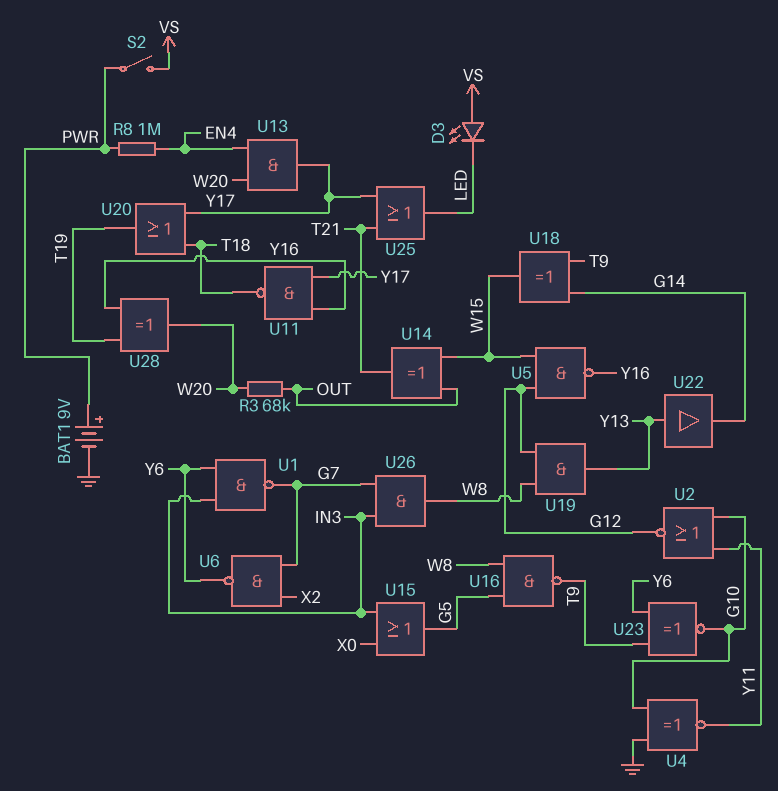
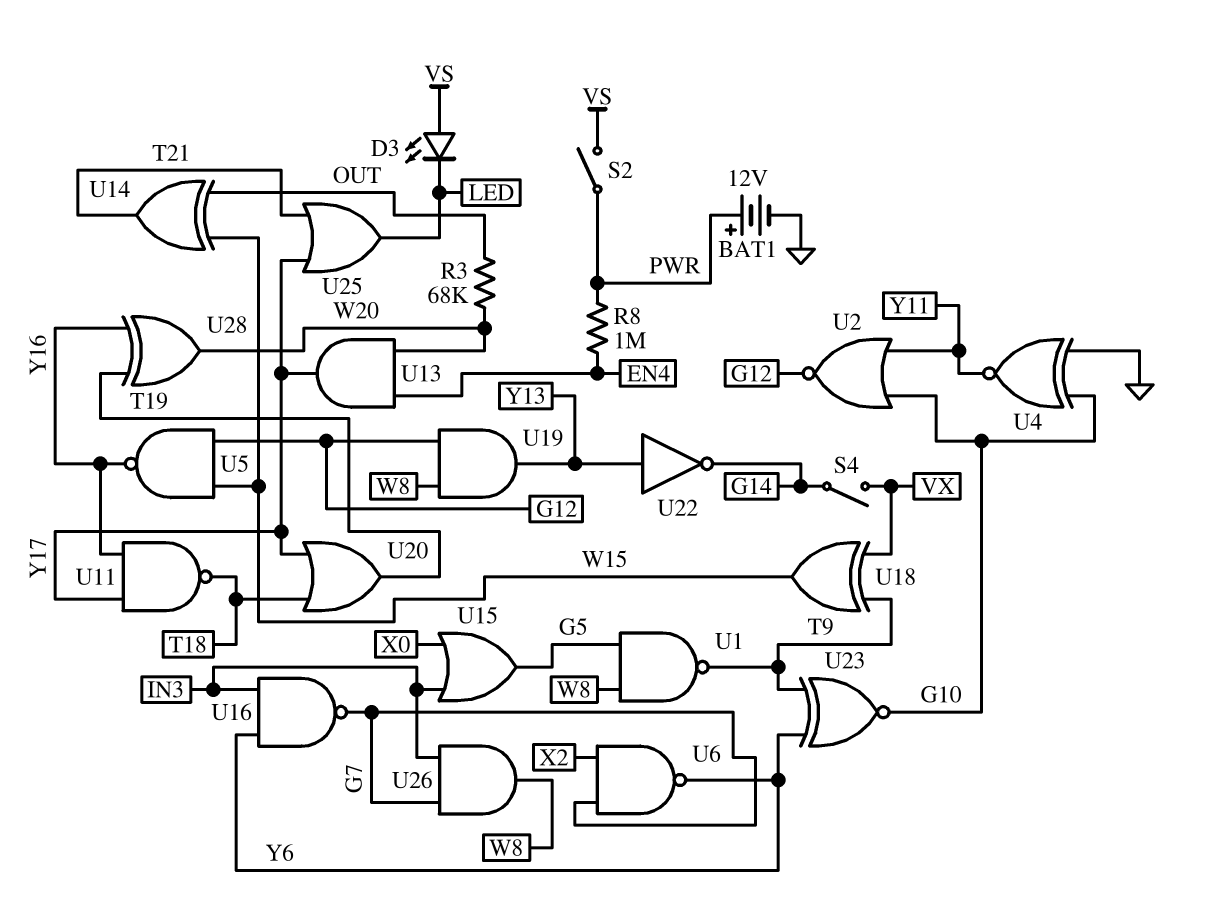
BAT1: 9V (plus PWR, minus GND) -> 12V (plus PWR, minus GND)
S4: none -> switch (G14, VX)
U1: NAND (in IN3, in Y6, out G7) -> NAND (in G5, in W8, out T9)
U16: NAND (in G5, in W8, out T9) -> NAND (in IN3, in Y6, out G7)
U18: XOR (in G14, in T9, out W15) -> XOR (in T9, in VX, out W15)
U22: buffer (in Y13, out G14) -> NOT (in Y13, out G14)

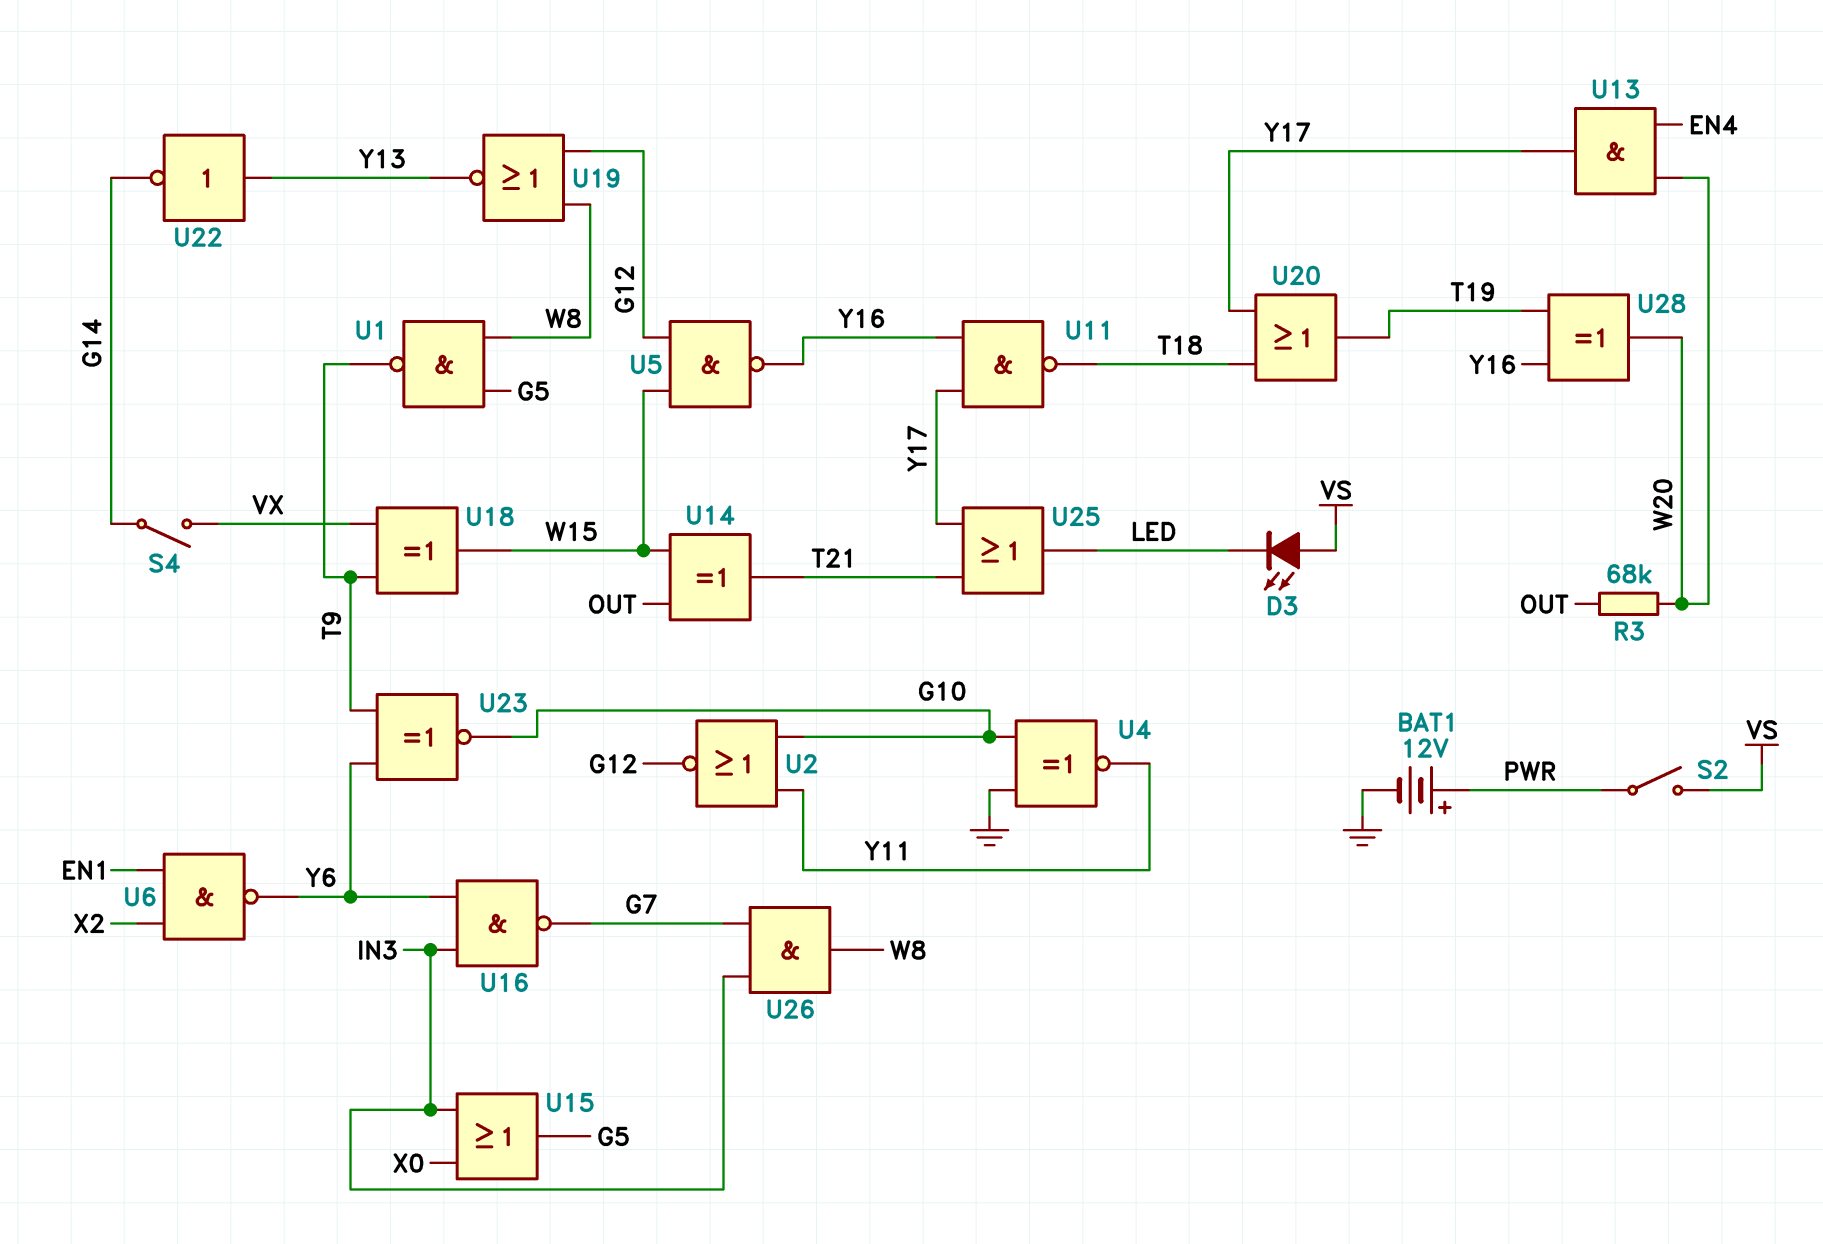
R8: 1M (EN4, PWR) -> none
U6: NAND (in G7, in X2, out Y6) -> NAND (in EN1, in X2, out Y6)
U19: AND (in G12, in W8, out Y13) -> NOR (in G12, in W8, out Y13)

